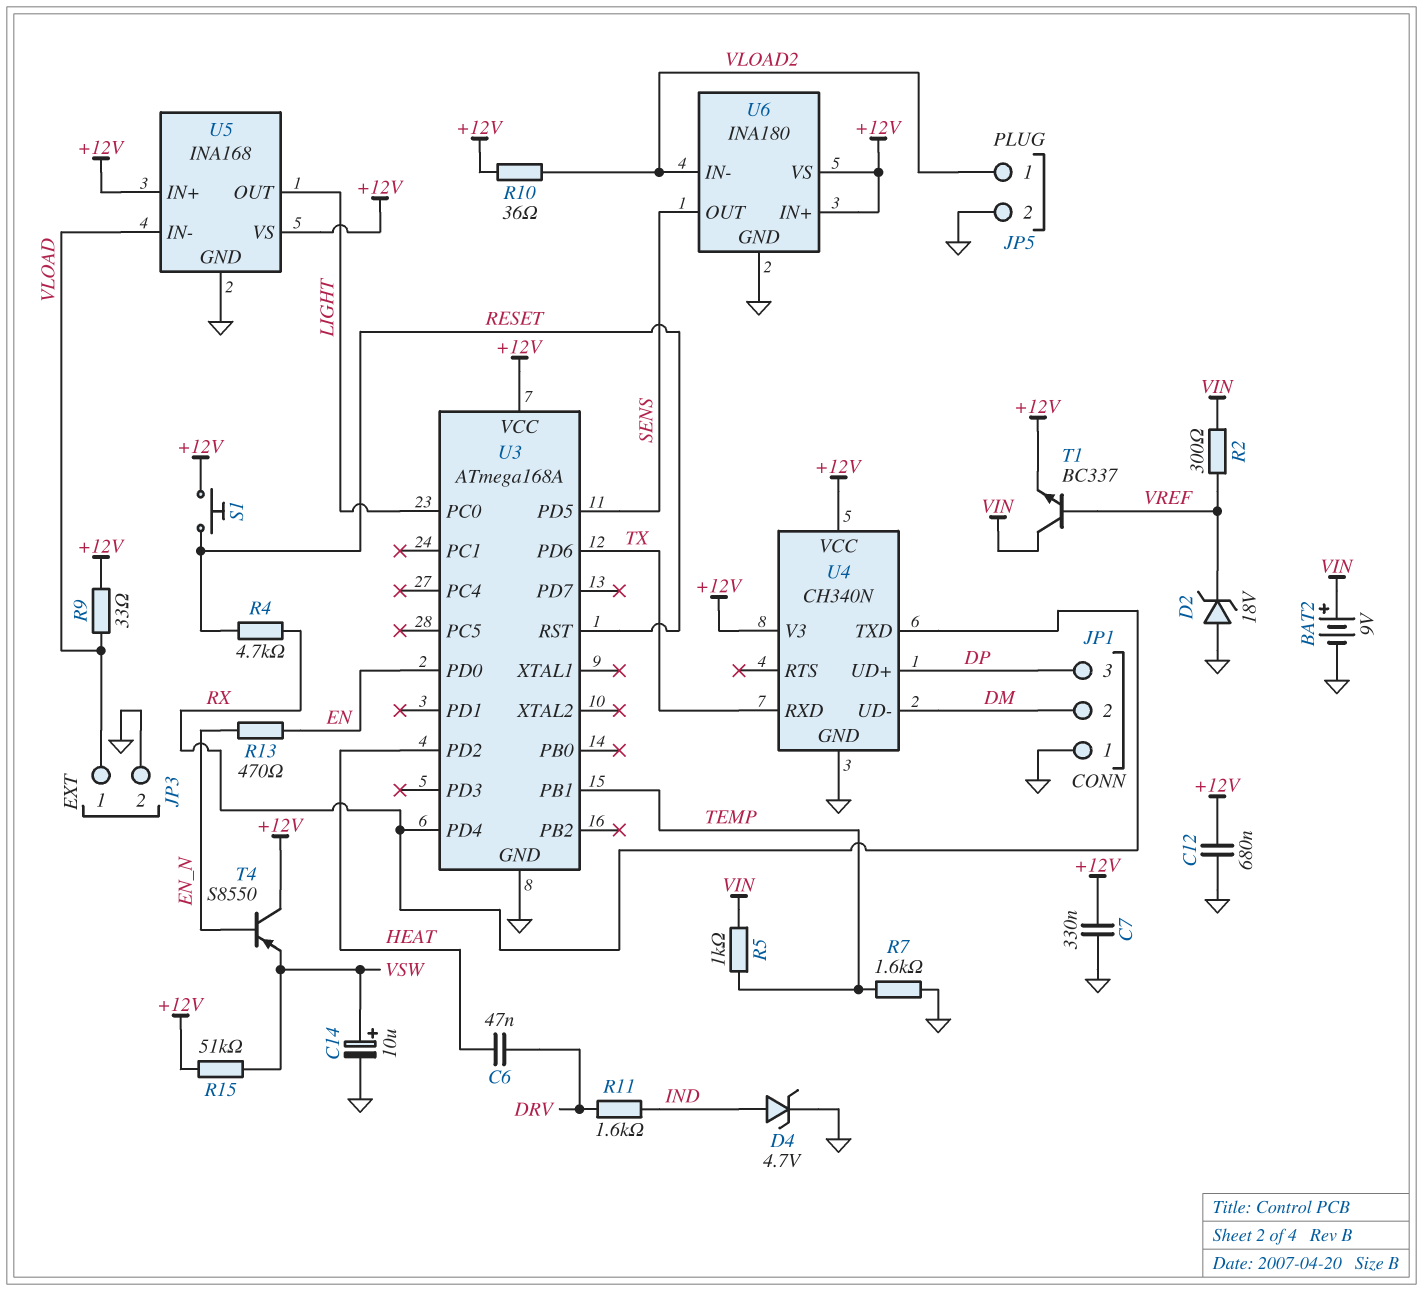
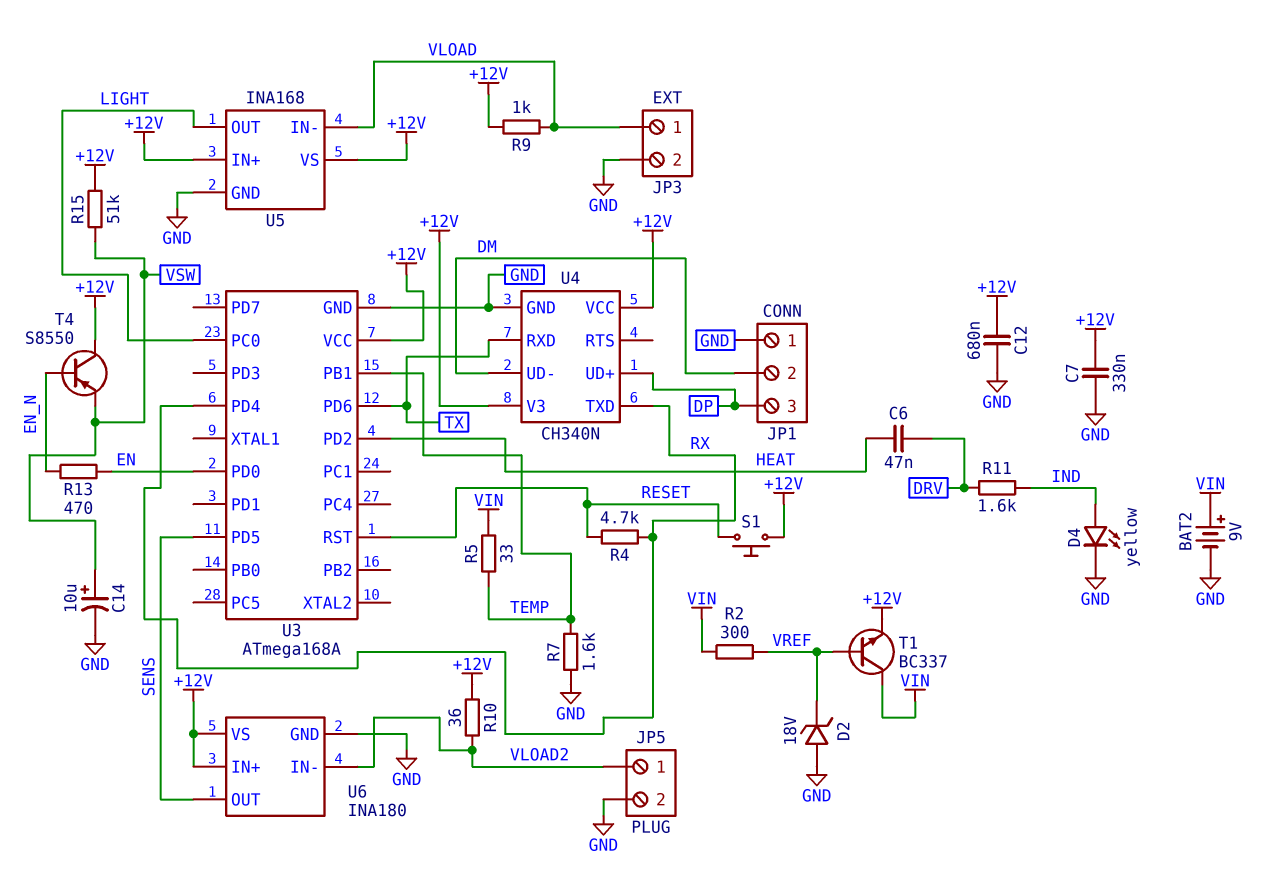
D4: zener 4.7V (A IND, K GND) -> LED yellow (A IND, K GND)
R5: 1k (TEMP, VIN) -> 33 (TEMP, VIN)
R9: 33 (+12V, VLOAD) -> 1k (+12V, VLOAD)

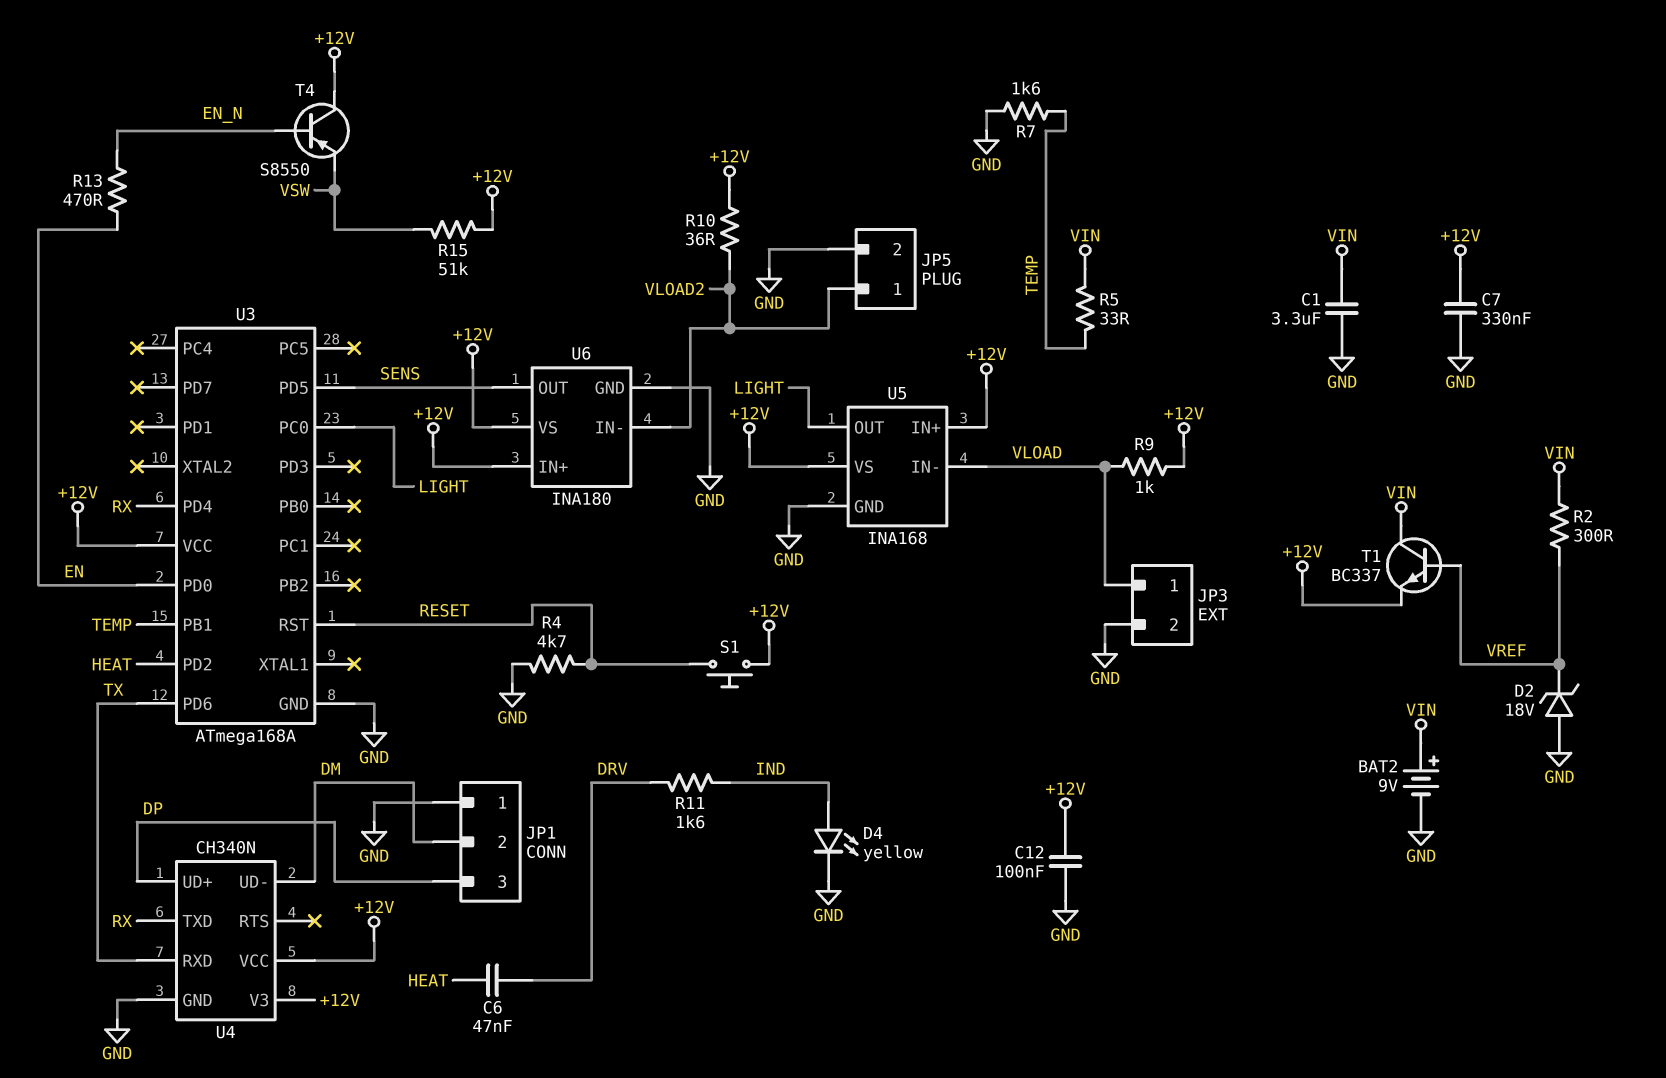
C1: none -> 3.3uF (GND, VIN)
C12: 680nF (+12V, GND) -> 100nF (+12V, GND)
C14: 10uF (plus VSW, minus GND) -> none
R4: 4.7k (RESET, RX) -> 4.7k (GND, RESET)

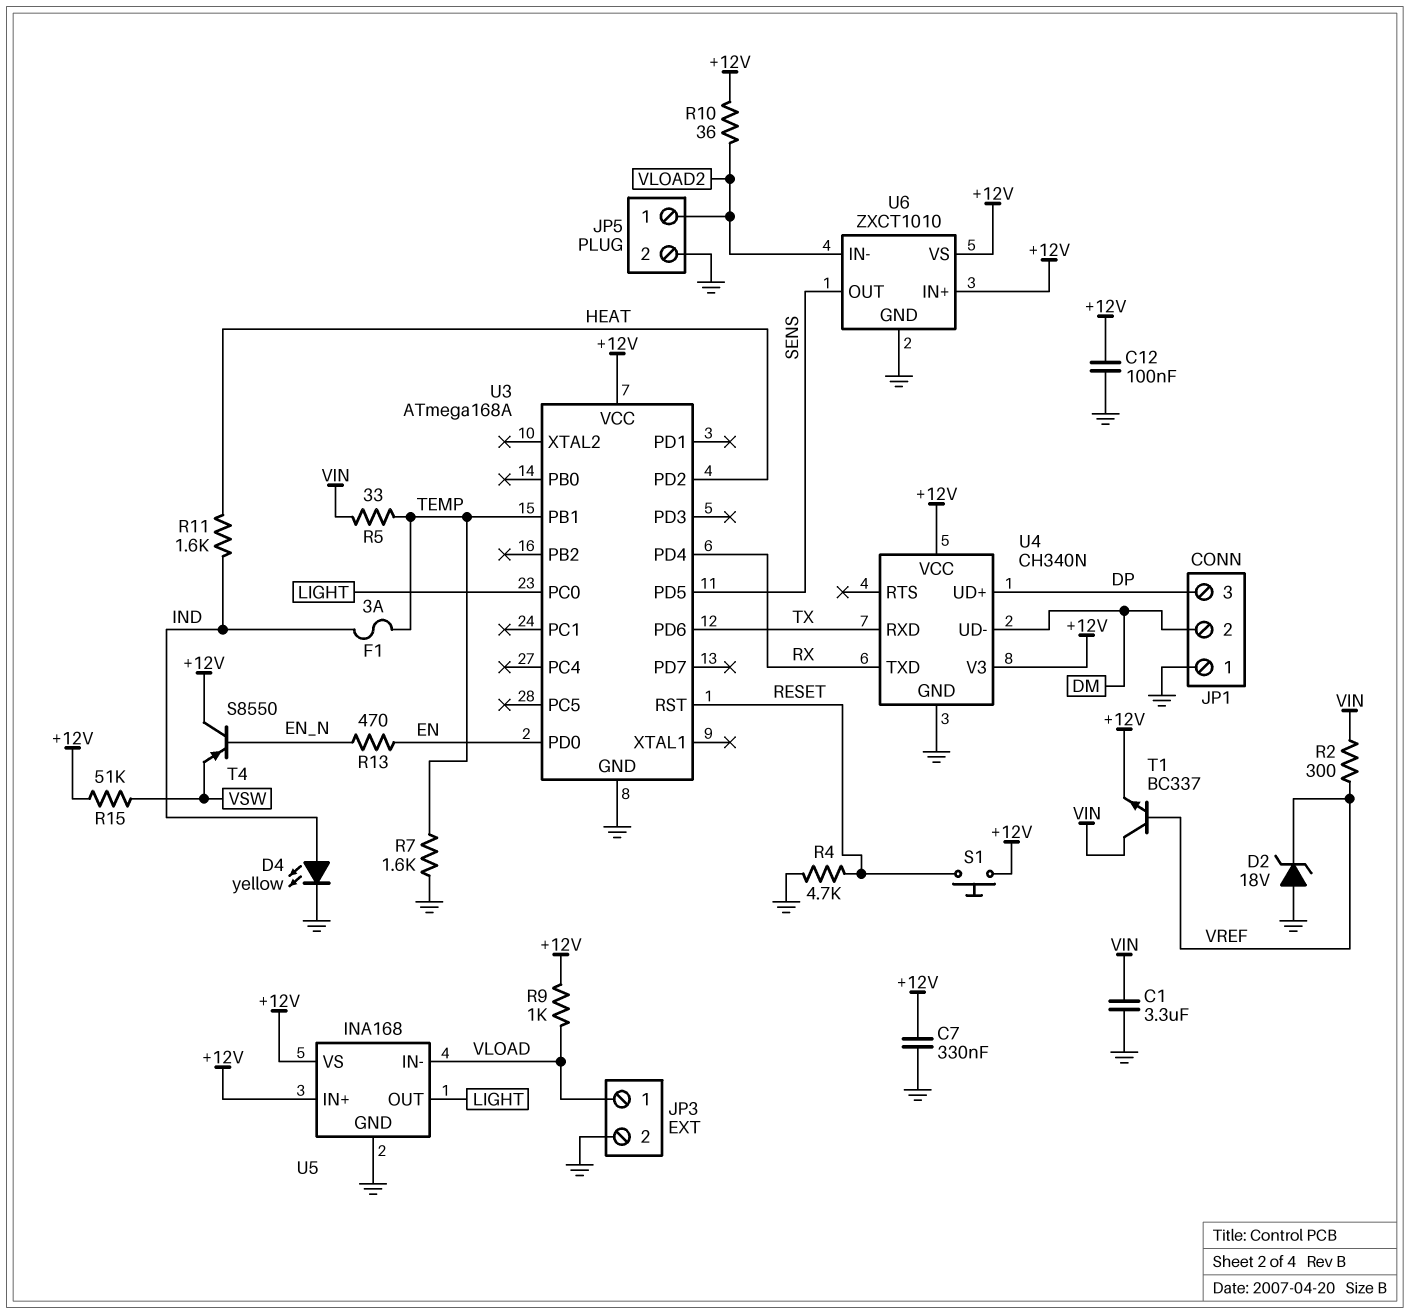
BAT2: 9V (plus VIN, minus GND) -> none
C6: 47nF (DRV, HEAT) -> none
F1: none -> 3A (IND, TEMP)
R11: 1.6k (DRV, IND) -> 1.6k (HEAT, IND)
U6: INA180 -> ZXCT1010

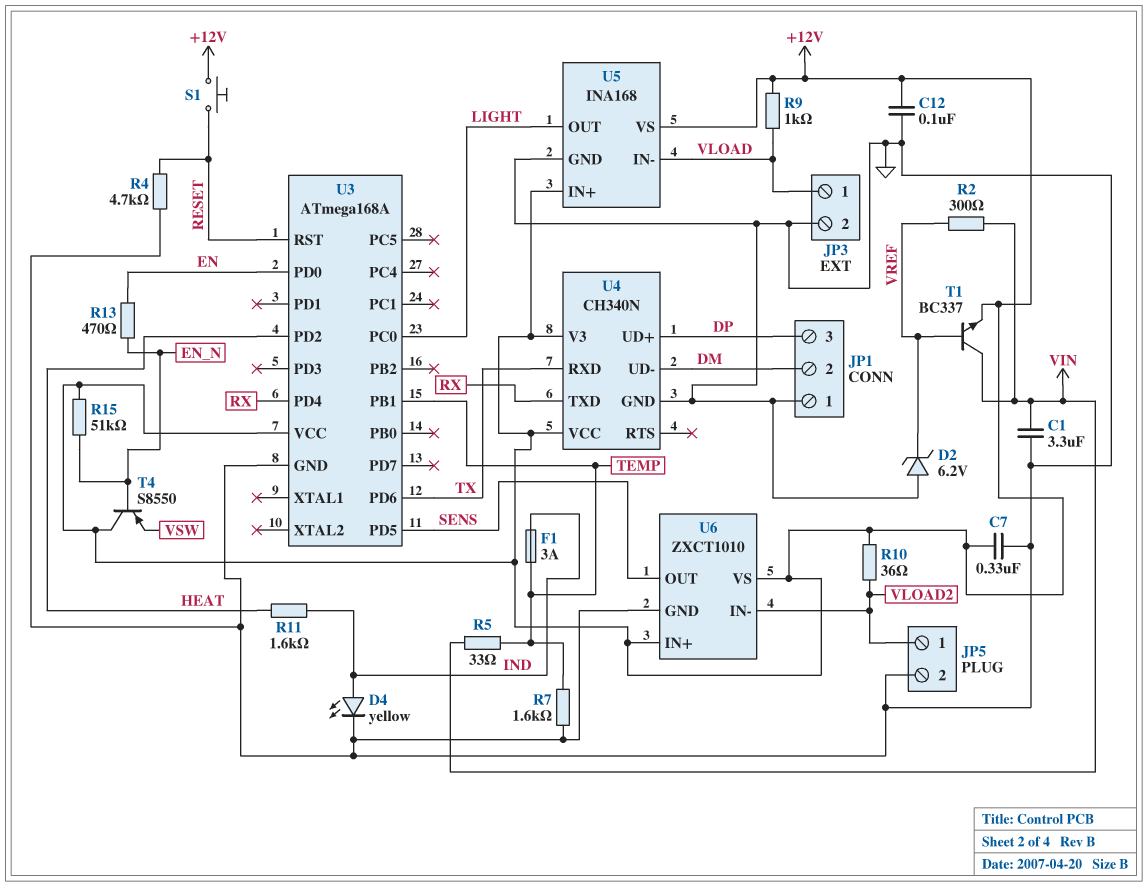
D2: zener 18V (A GND, K VREF) -> zener 6.2V (A GND, K VREF)
R15: 51k (+12V, VSW) -> 51k (+12V, EN_N)

